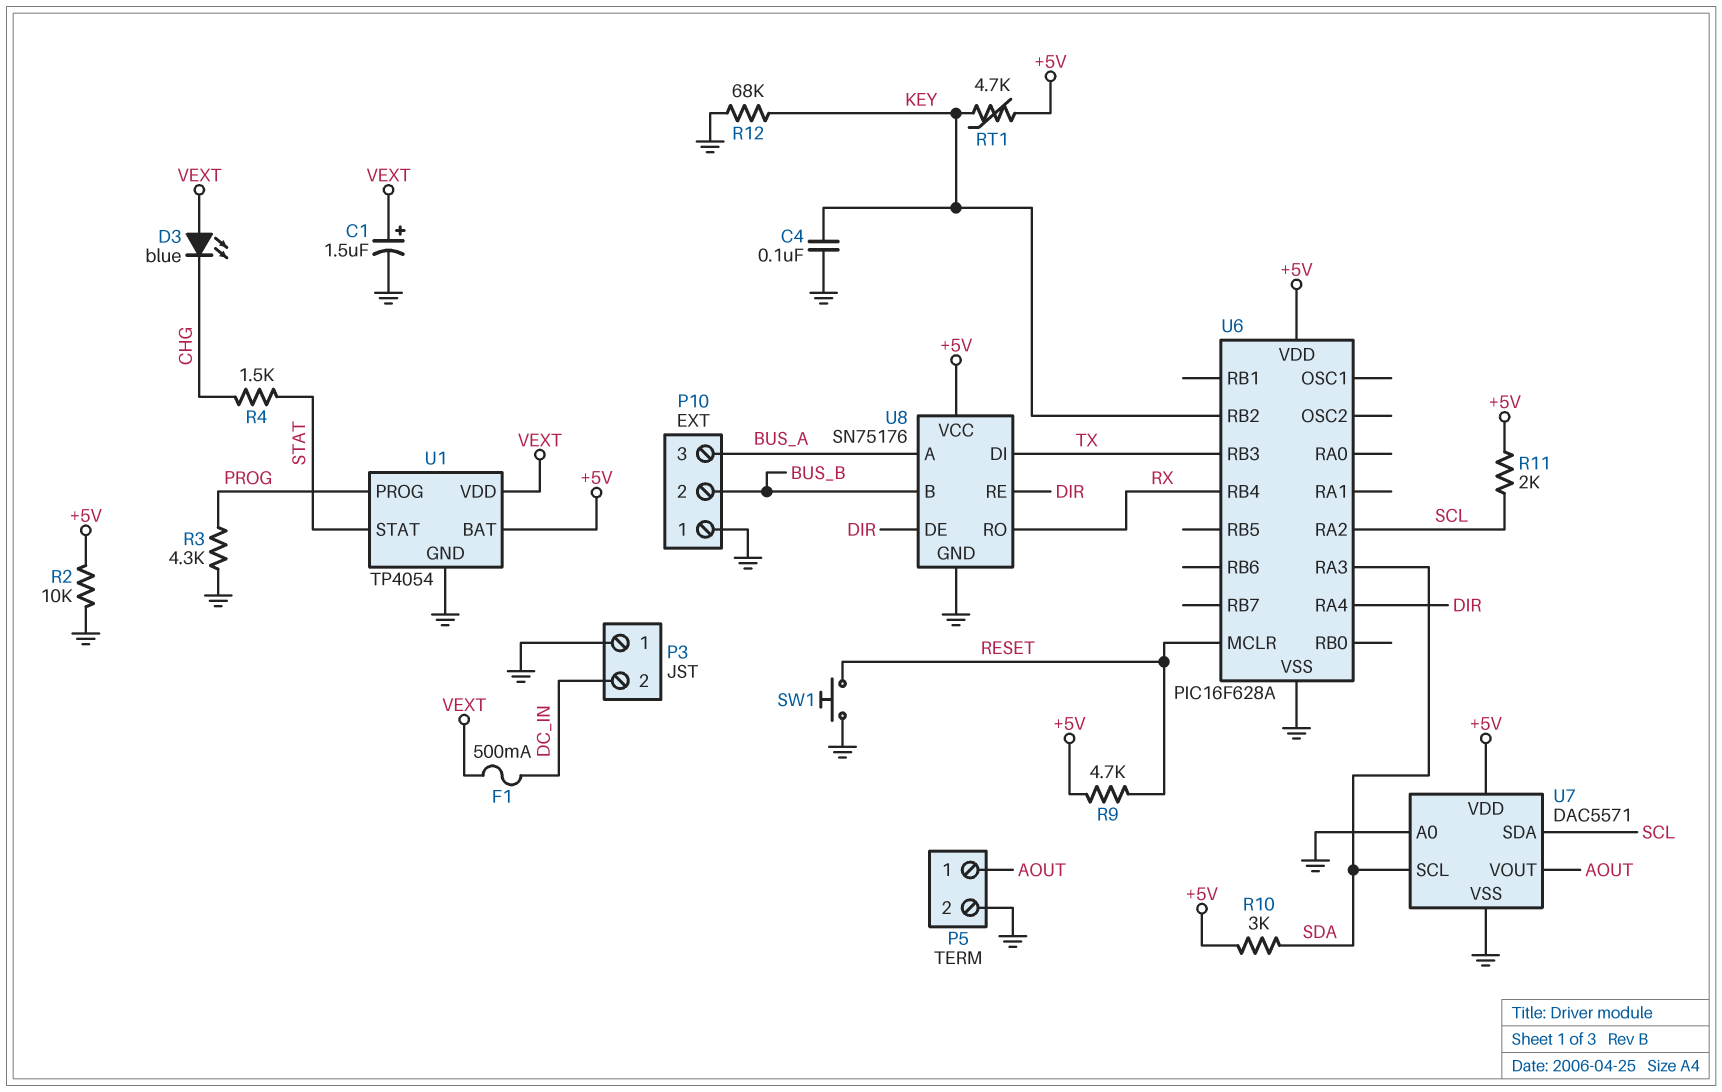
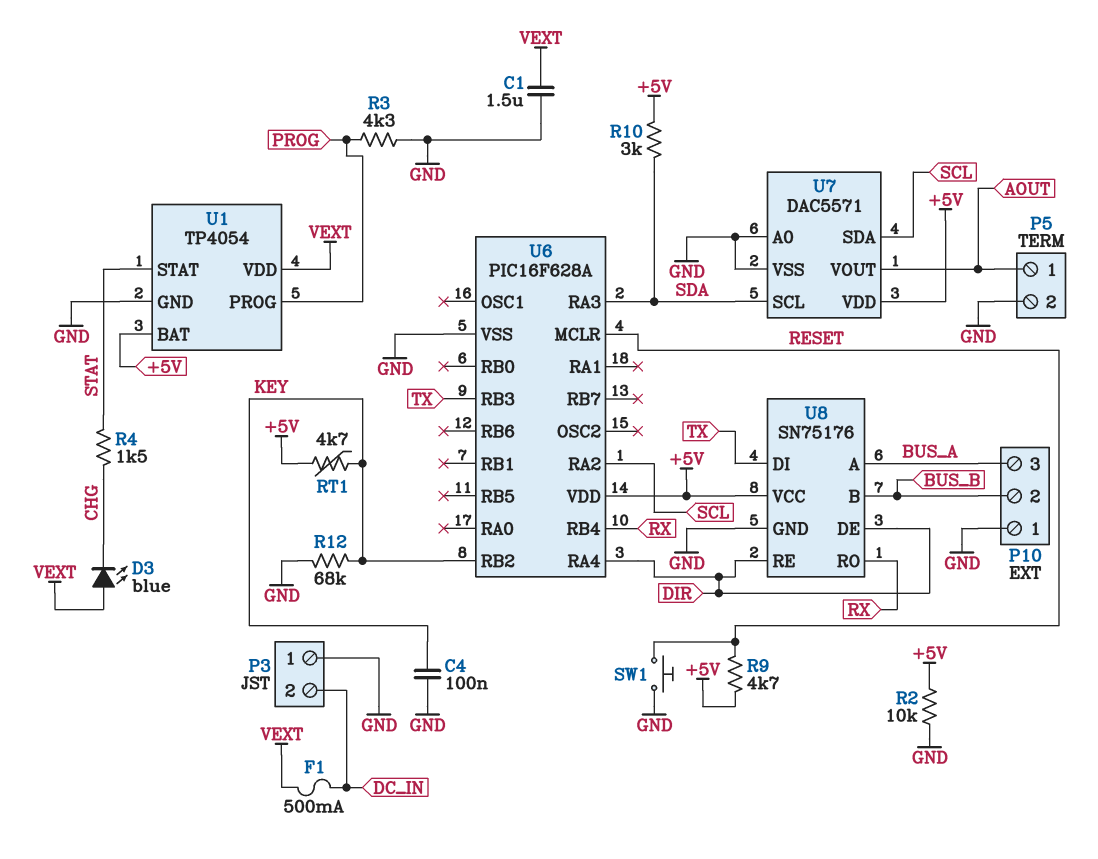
C1: 1.5uF (plus VEXT, minus GND) -> 1.5uF (GND, VEXT)
R11: 2k (+5V, SCL) -> none

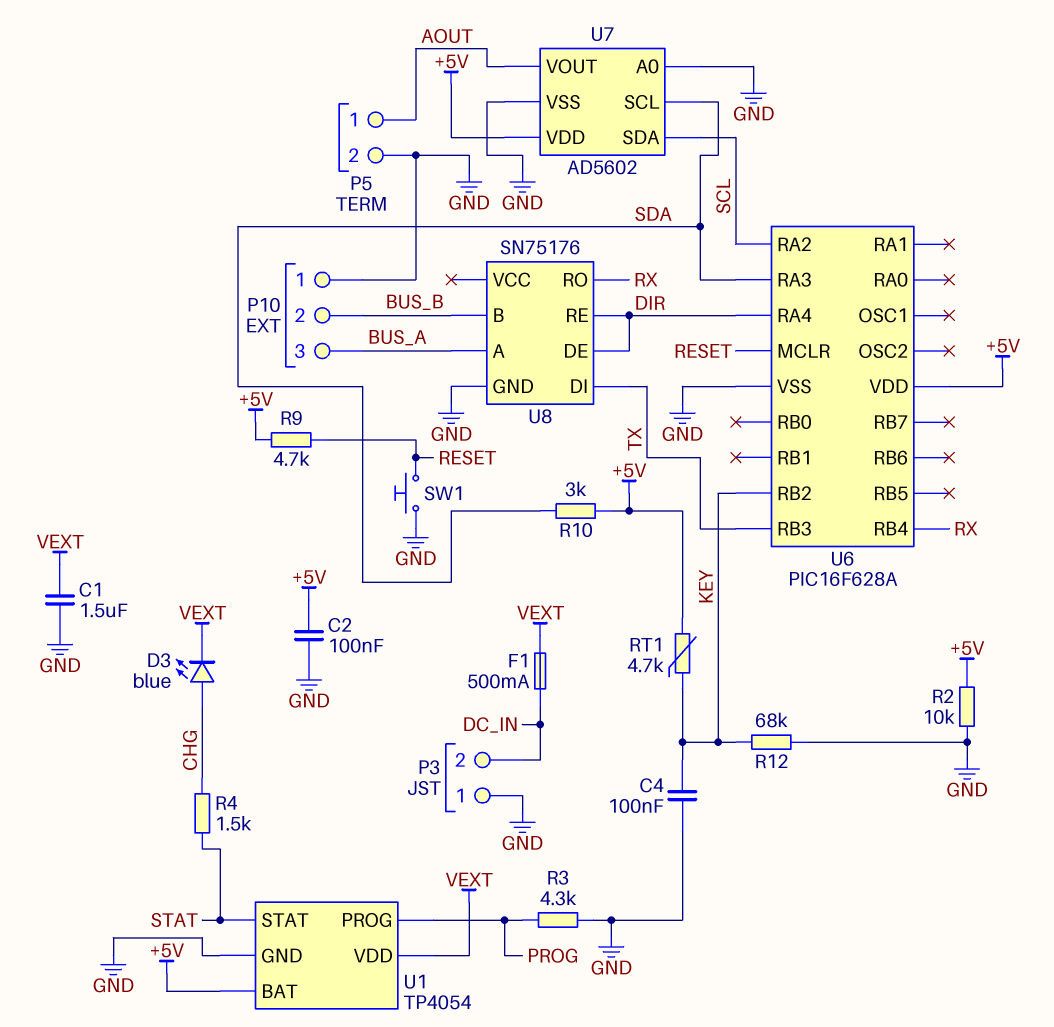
C2: none -> 100nF (+5V, GND)
D3: LED blue (A VEXT, K CHG) -> LED blue (A CHG, K VEXT)
U7: DAC5571 -> AD5602
U8 pin VCC: +5V -> none

